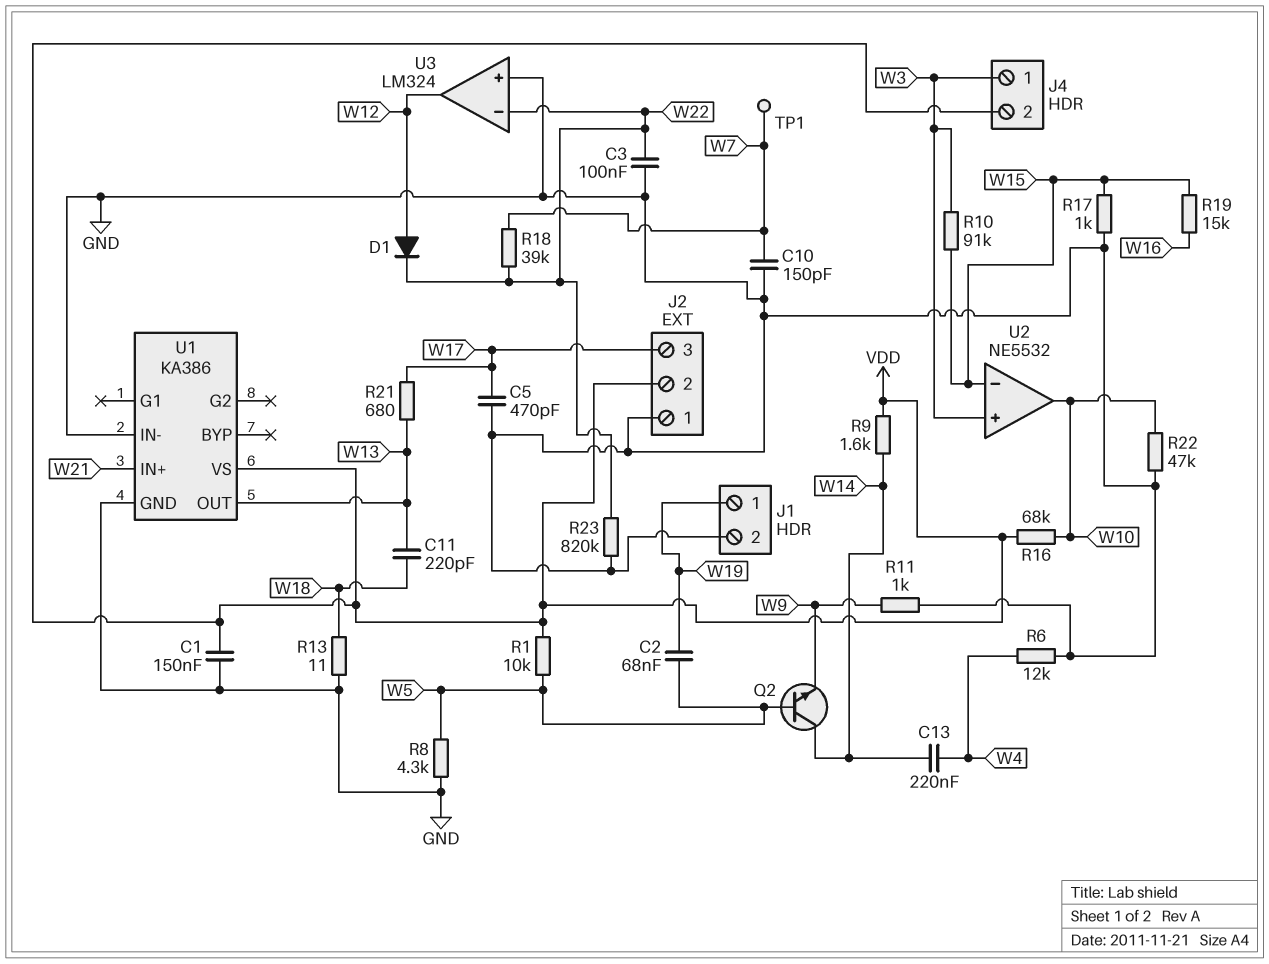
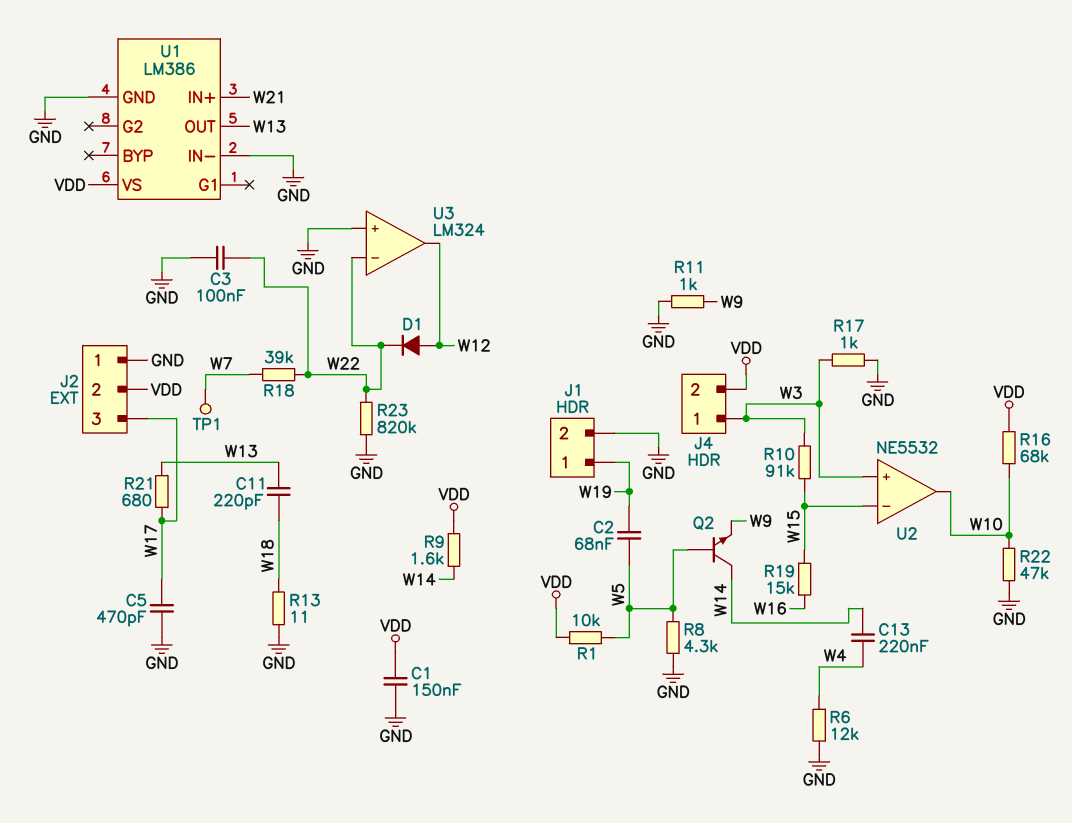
C10: 150pF (GND, W7) -> none
R17: 1k (GND, W15) -> 1k (GND, W3)
U1: KA386 -> LM386

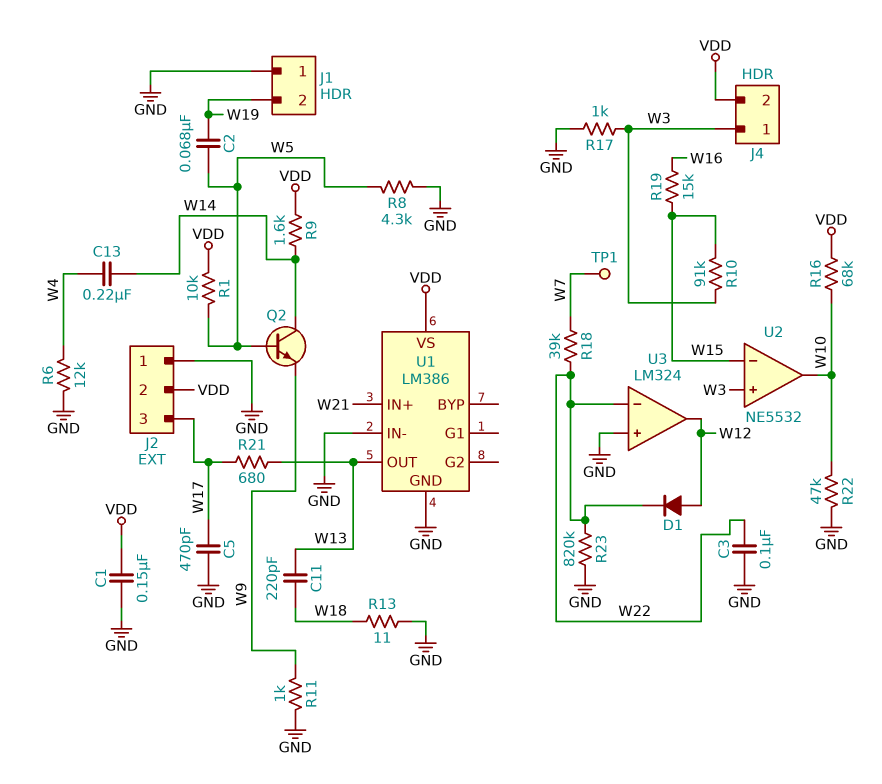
J1 pin 1: W19 -> GND
J1 pin 2: GND -> W19

